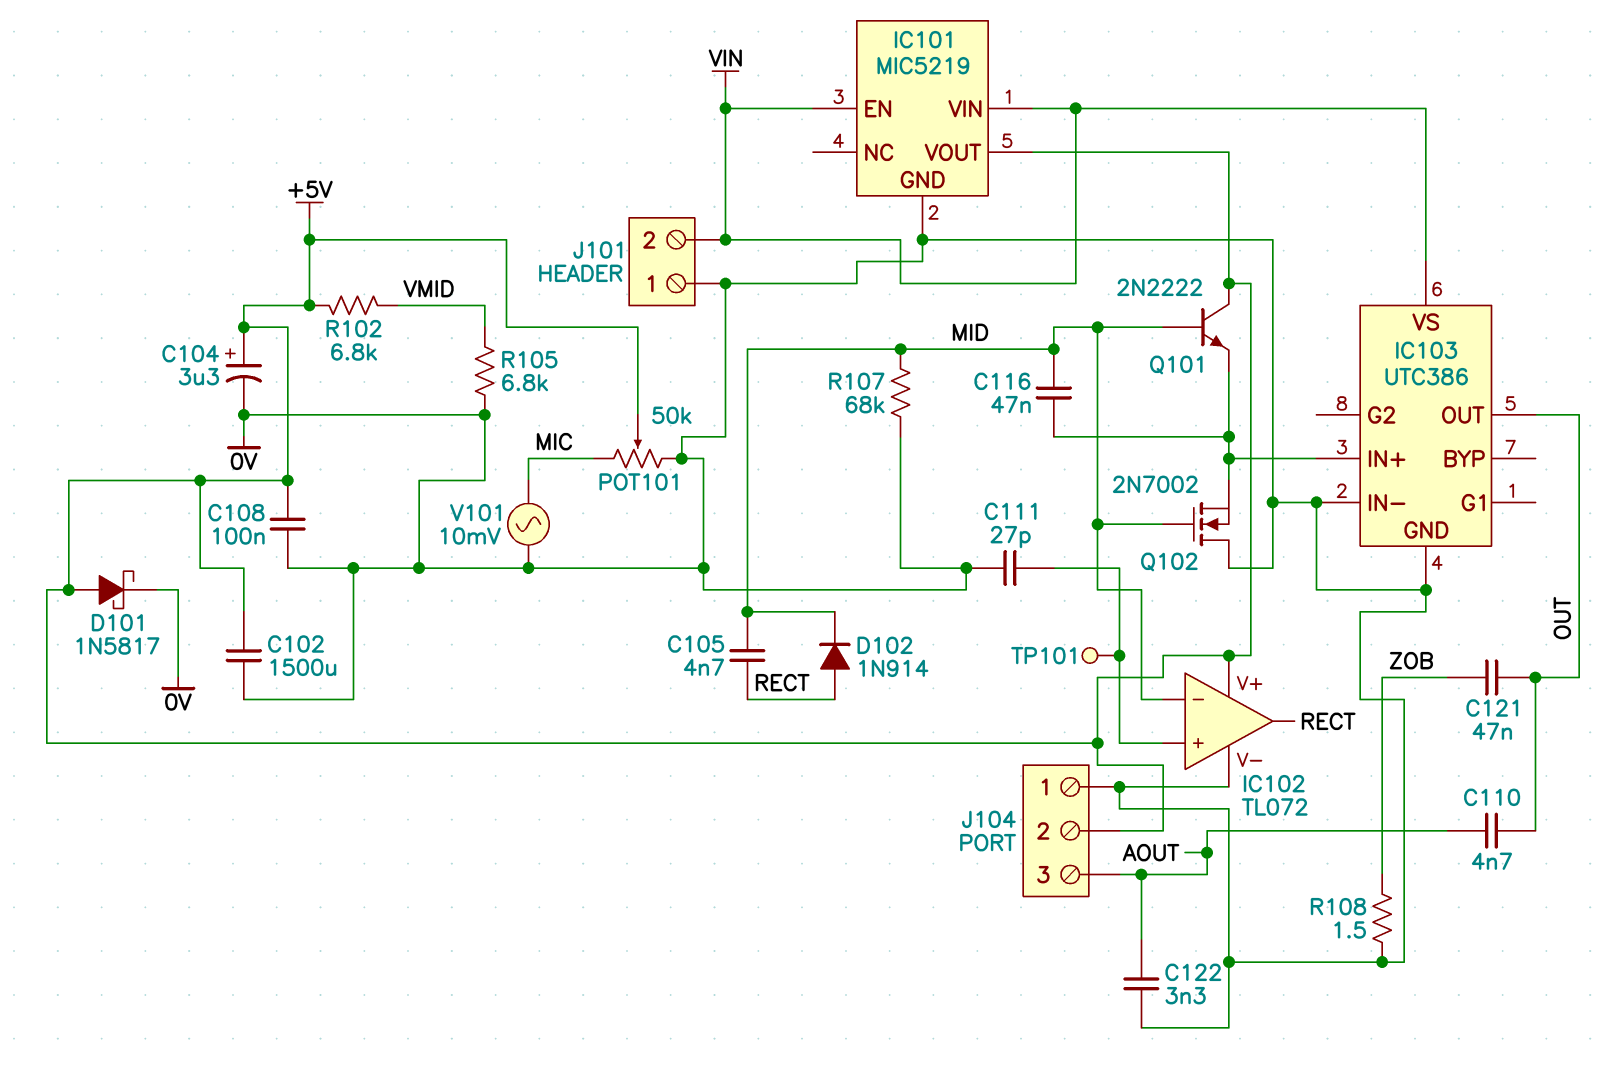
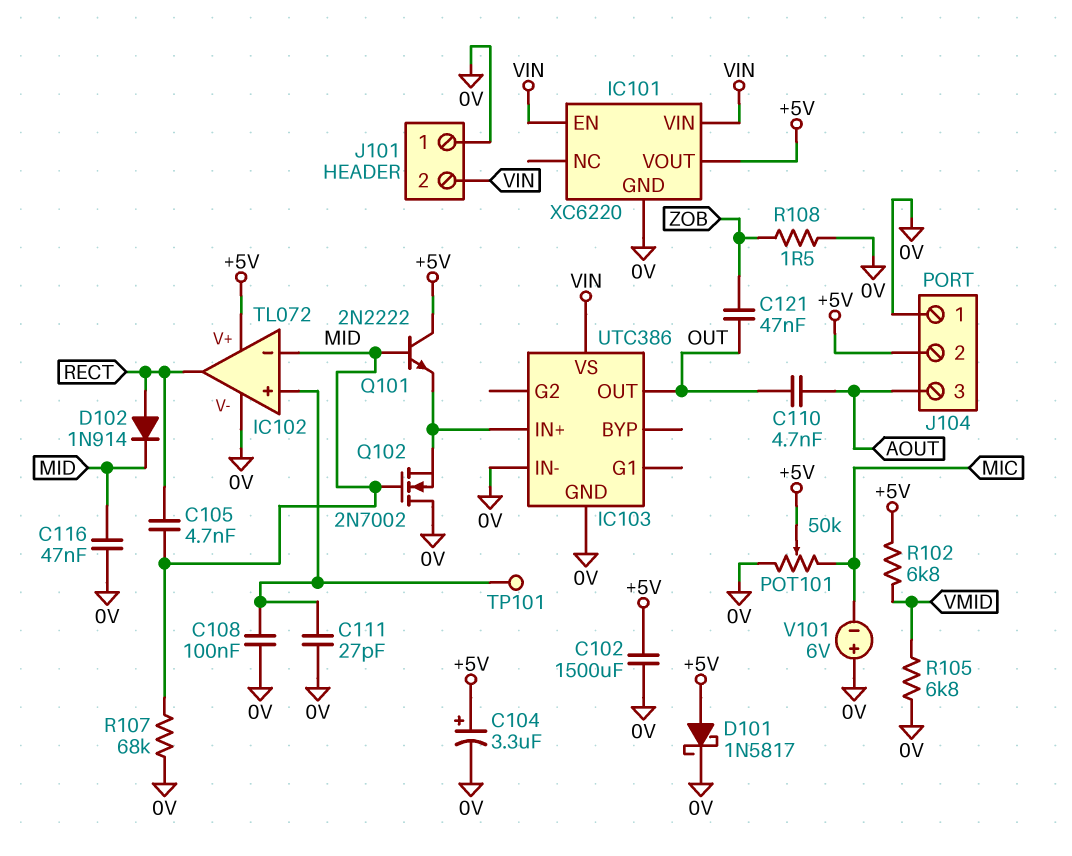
C108: 100nF (+5V, 0V) -> 100nF (0V, IC102/in+)
C116: 47nF (IC103/IN+, MID) -> 47nF (0V, MID)
C122: 3.3nF (0V, AOUT) -> none
IC101: MIC5219 -> XC6220
V101: AC 10mV (0V, MIC) -> 6V (plus 0V, minus MIC)

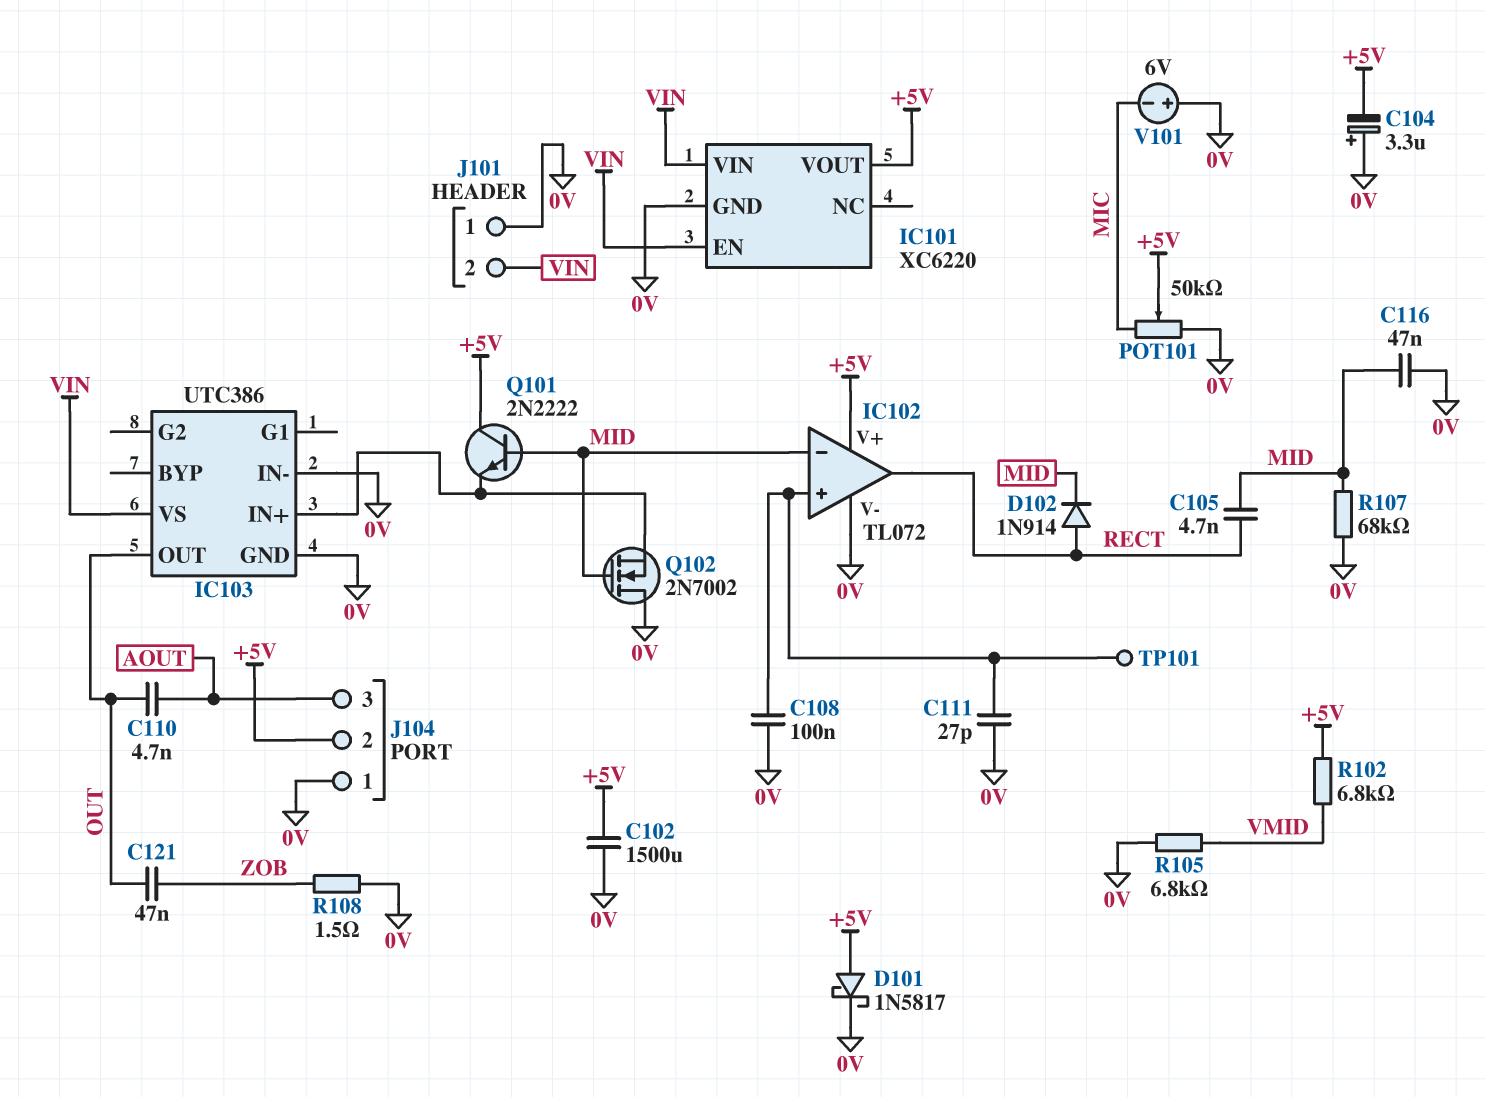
C104: 3.3uF (plus +5V, minus 0V) -> 3.3uF (plus 0V, minus +5V)

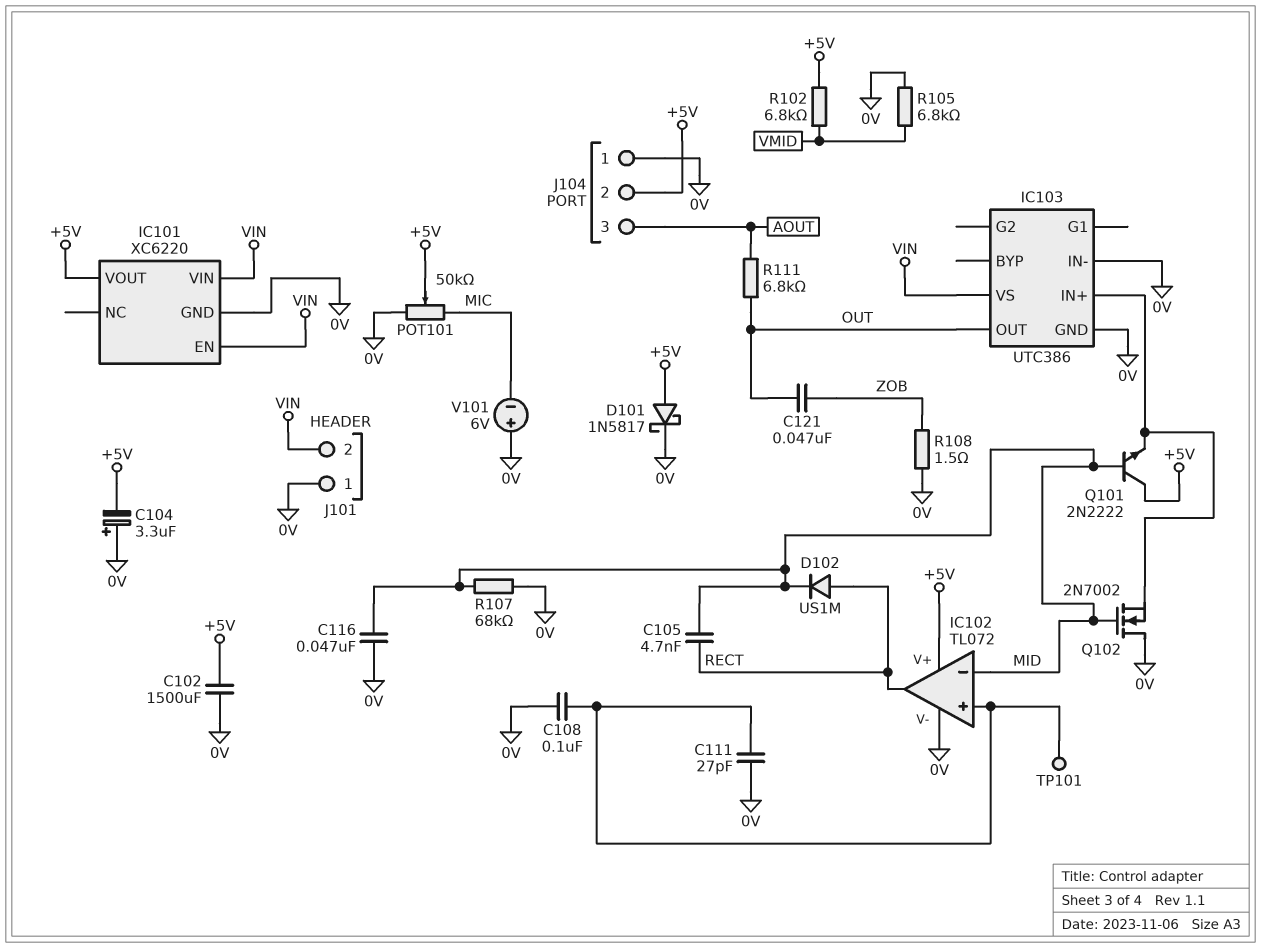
C110: 4.7nF (AOUT, OUT) -> none
D102: diode 1N914 (A RECT, K MID) -> diode US1M (A RECT, K MID)
R111: none -> 6.8k (AOUT, OUT)

